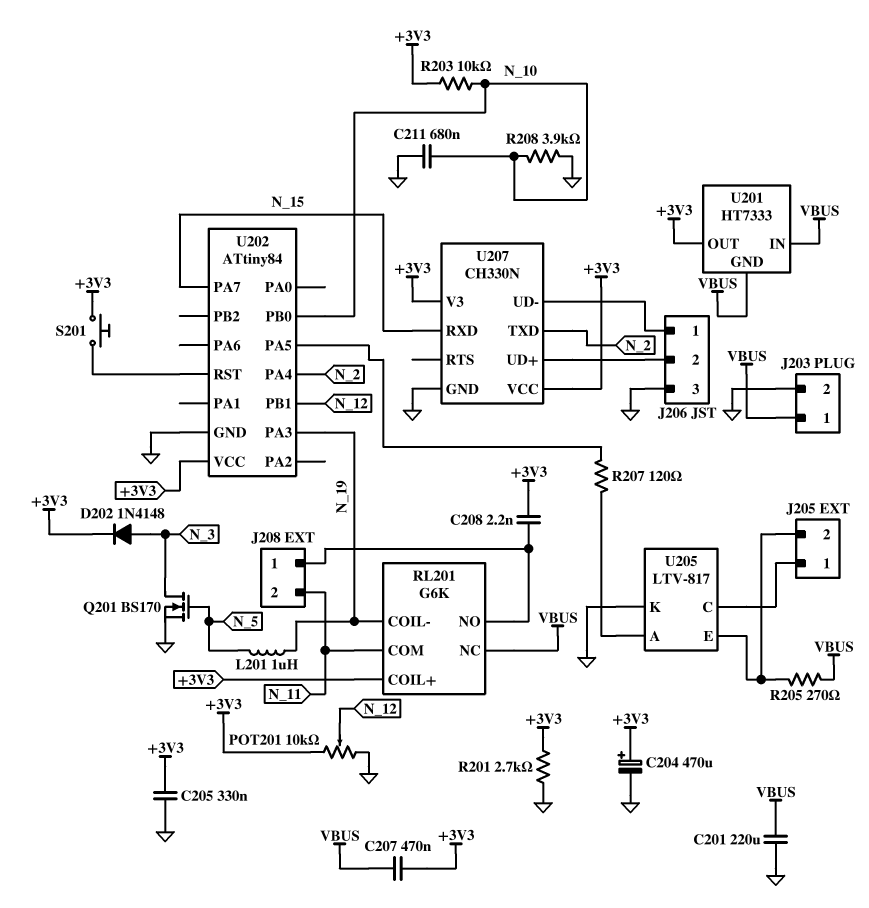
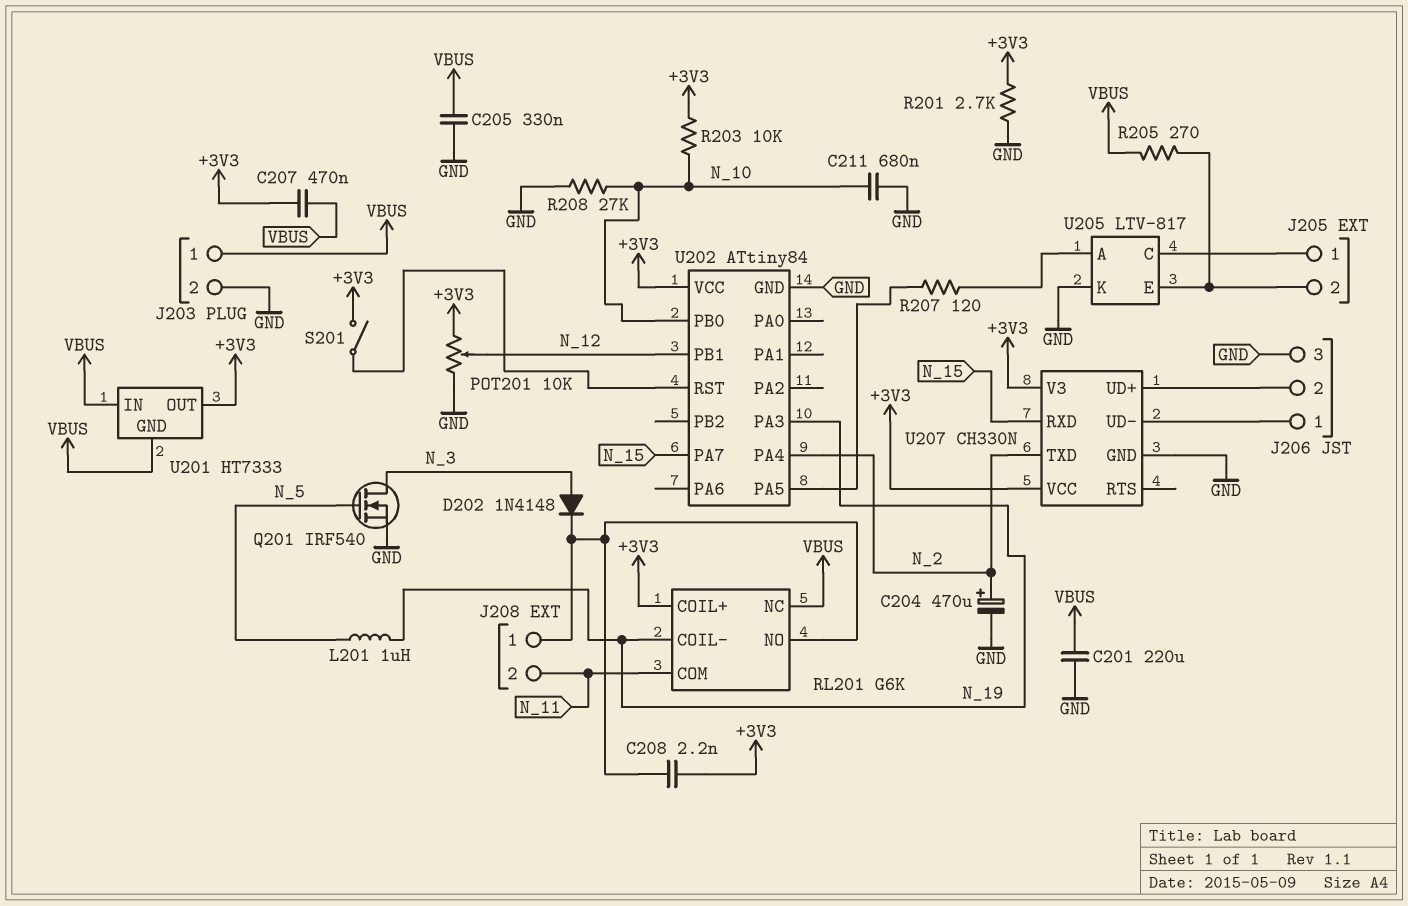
C204: 470uF (plus +3V3, minus GND) -> 470uF (plus N_2, minus GND)
C205: 330nF (+3V3, GND) -> 330nF (GND, VBUS)
D202: diode 1N4148 (A N_3, K +3V3) -> diode 1N4148 (A N_3, K J208/1)
Q201: NMOS BS170 (G N_5, D N_3, S GND) -> NMOS IRF540 (G N_5, D N_3, S GND)
R208: 3.9k (GND, N_10) -> 27k (GND, N_10)
S201: button (+3V3, U202/RST) -> switch (+3V3, U202/RST)

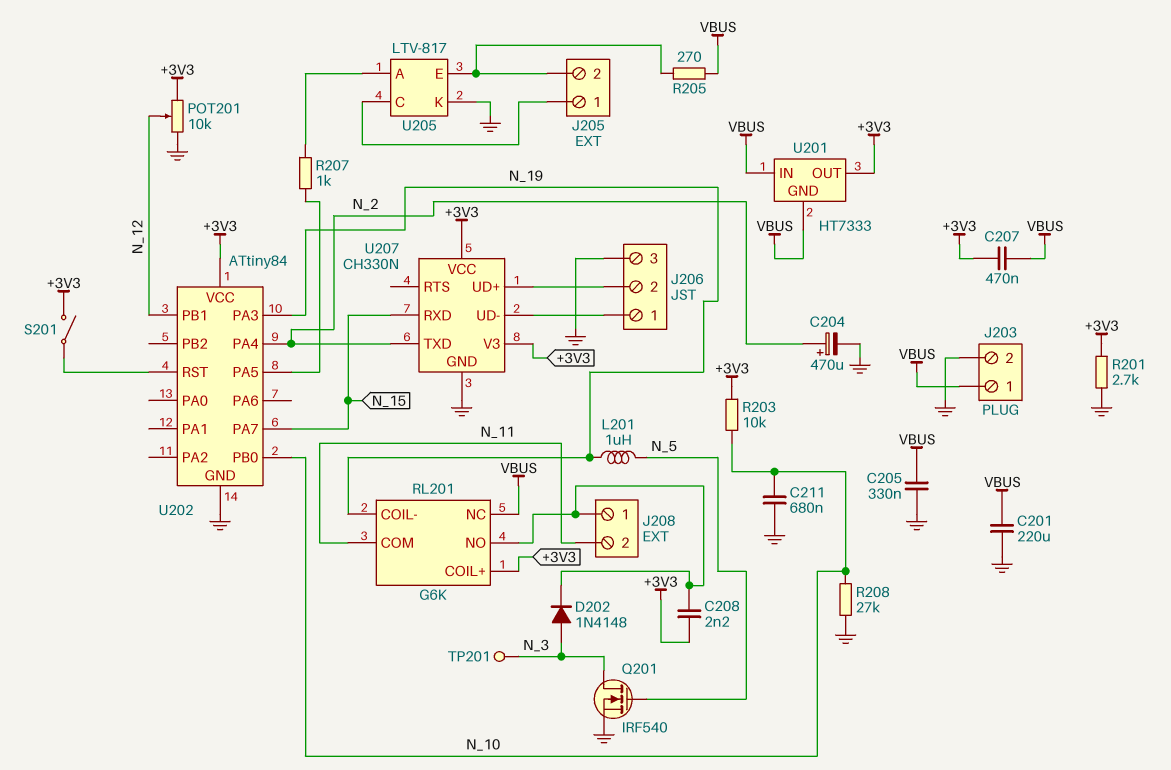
R207: 120 (U202/PA5, U205/A) -> 1k (U202/PA5, U205/A)
TP201: none -> test point (N_3)

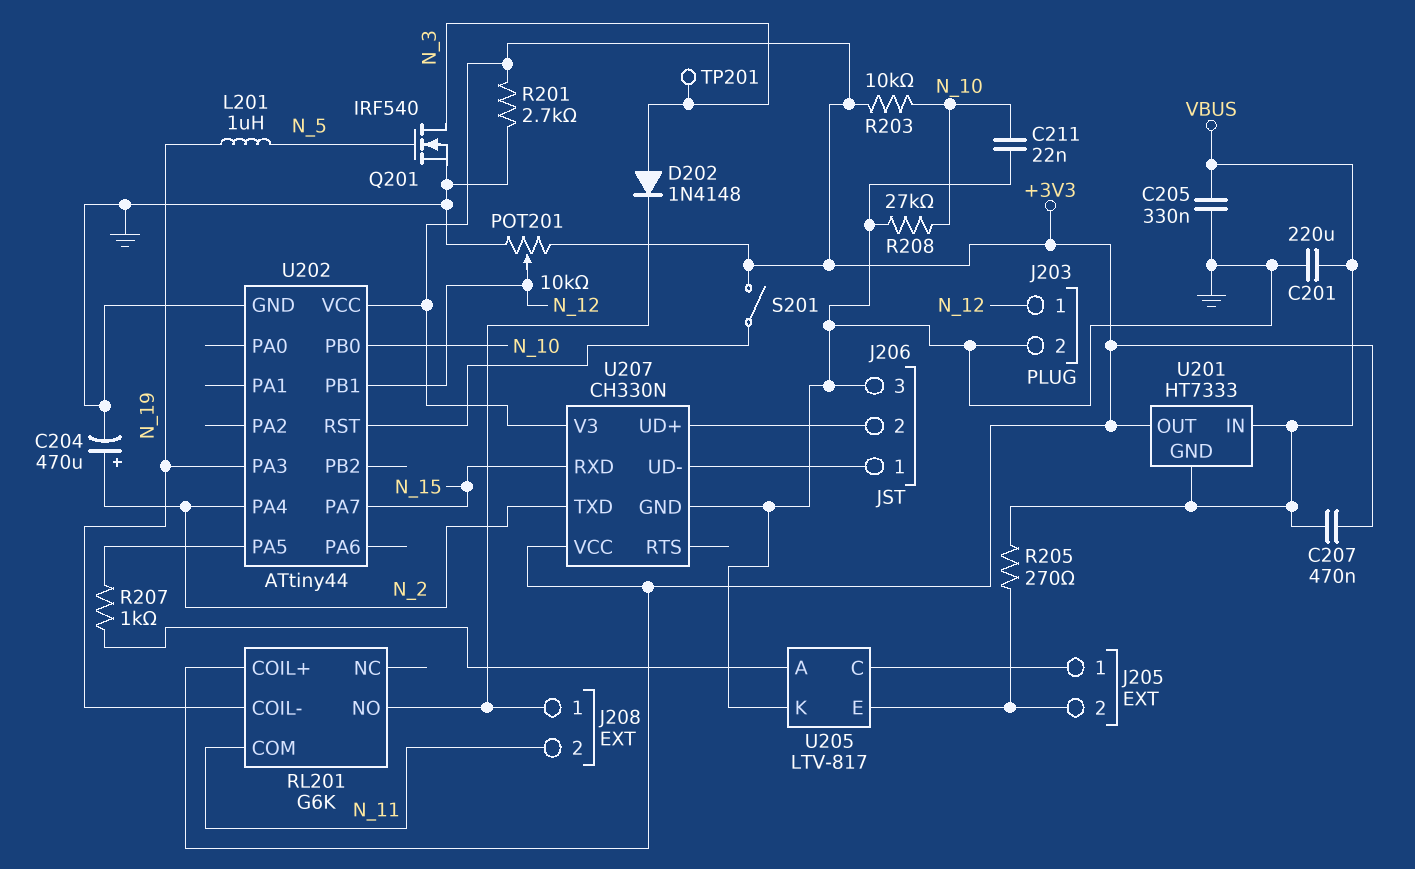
C208: 2.2nF (+3V3, J208/1) -> none
C211: 680nF (GND, N_10) -> 22nF (GND, N_10)
J203 pin 1: VBUS -> N_12
RL201 pin NC: VBUS -> none
U202: ATtiny84 -> ATtiny44

